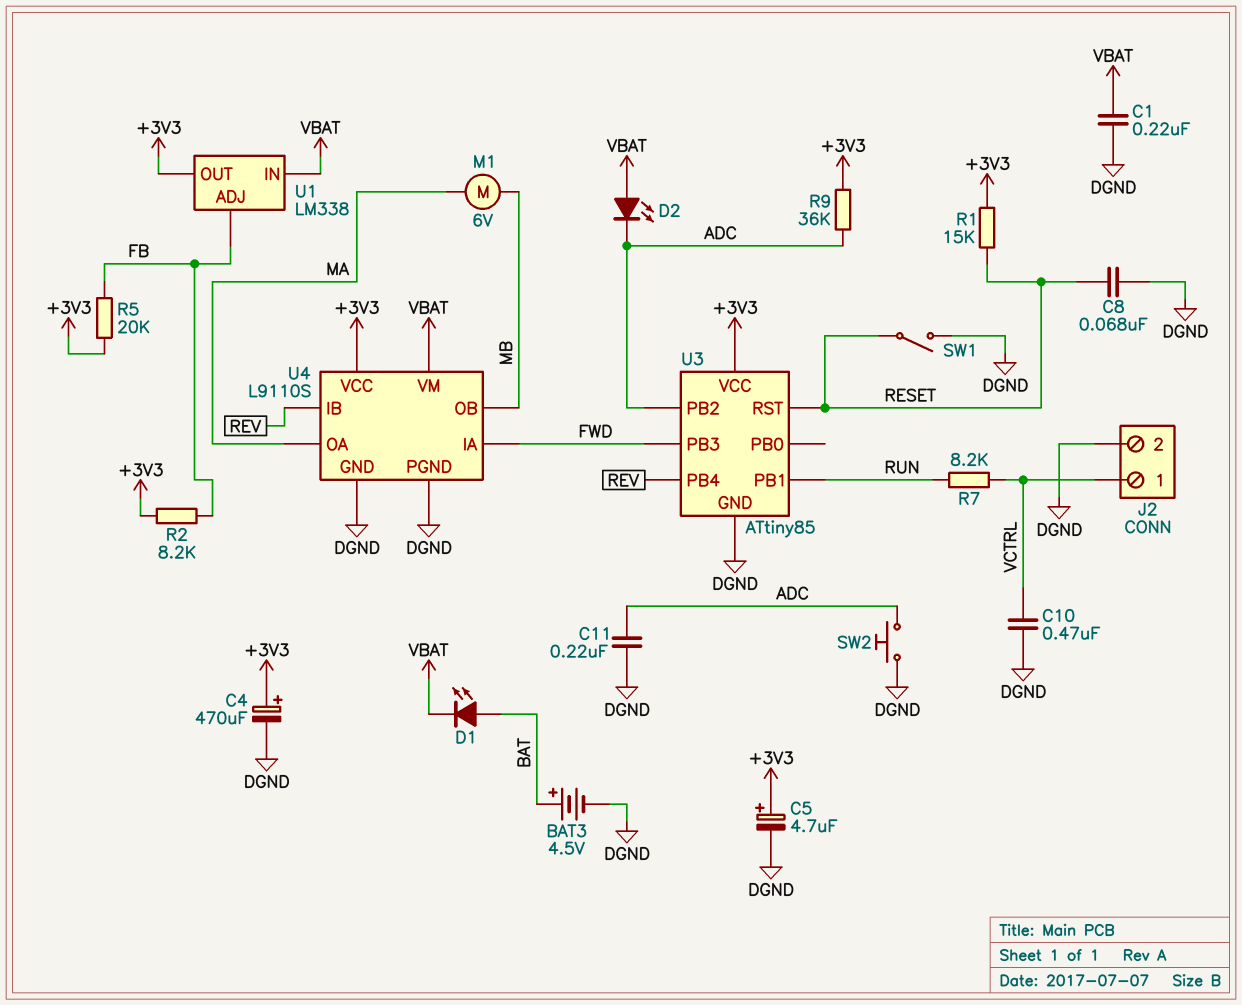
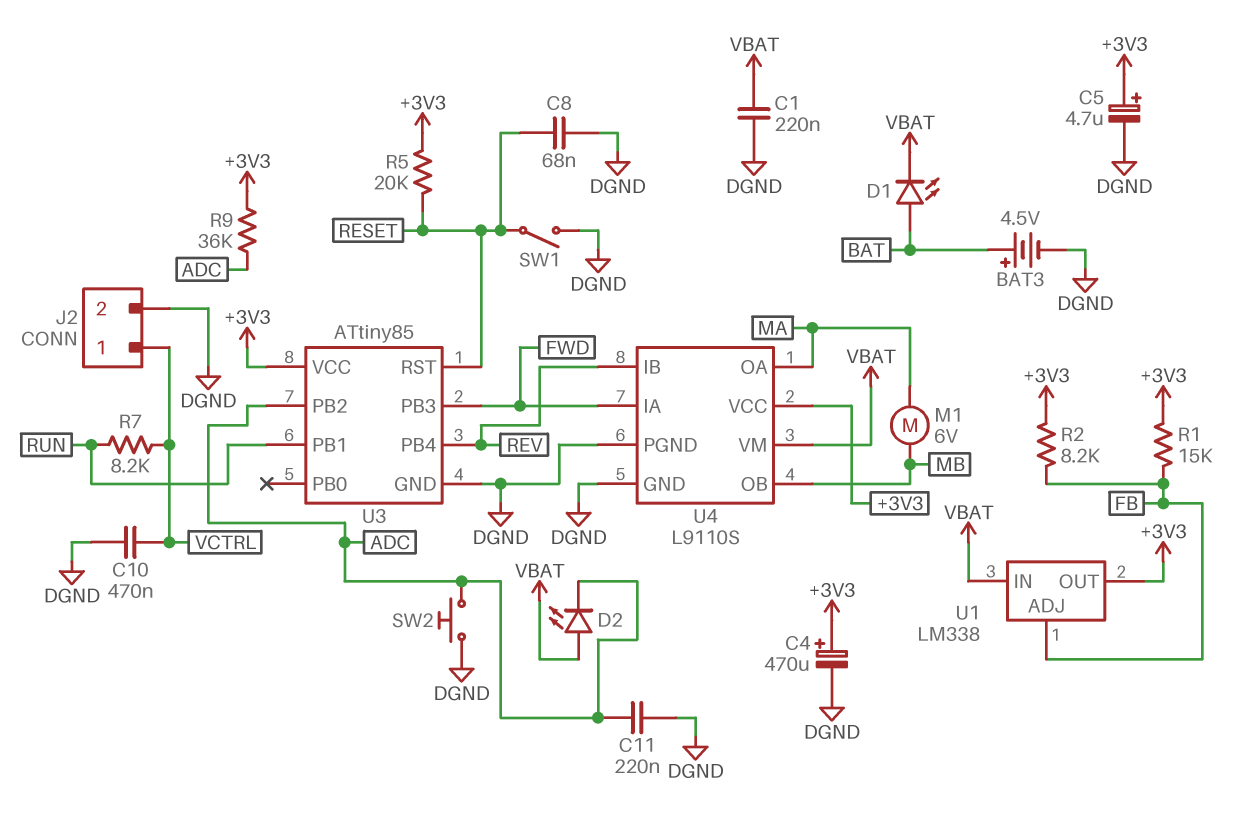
R1: 15k (+3V3, RESET) -> 15k (+3V3, FB)
R5: 20k (+3V3, FB) -> 20k (+3V3, RESET)

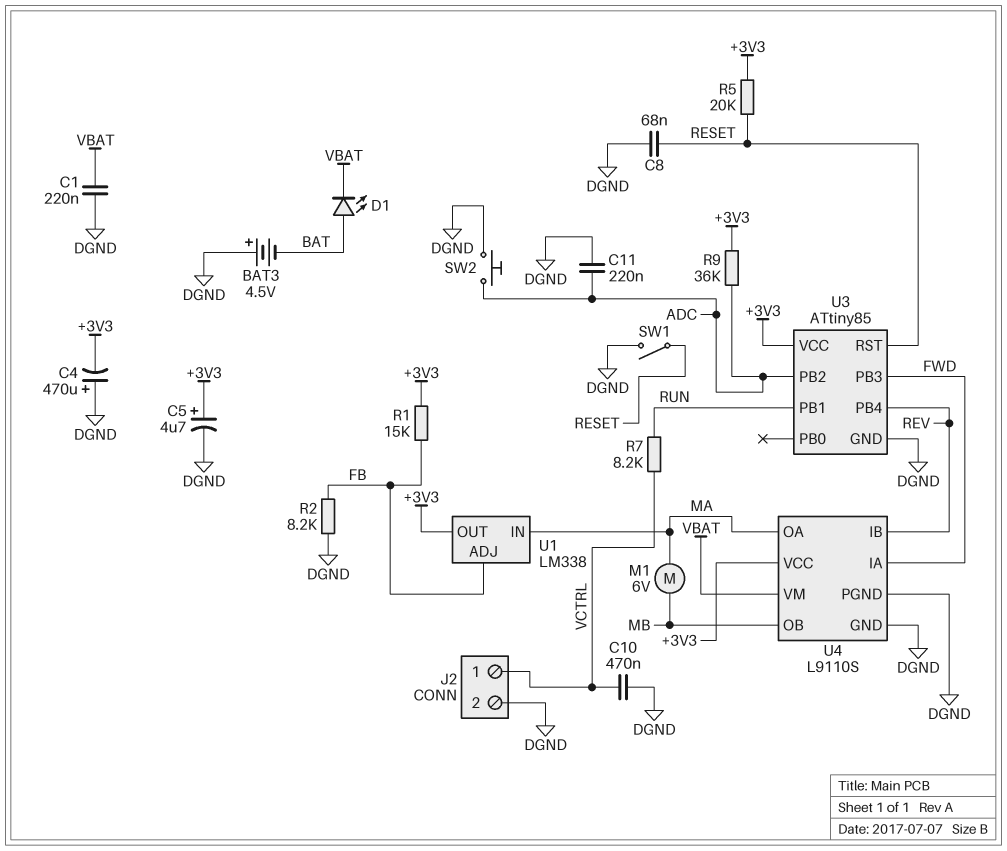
BAT3: 4.5V (plus BAT, minus DGND) -> 4.5V (plus DGND, minus BAT)
C4: 470uF (plus +3V3, minus DGND) -> 470uF (plus DGND, minus +3V3)
D2: LED (A VBAT, K ADC) -> none
R2: 8.2k (+3V3, FB) -> 8.2k (DGND, FB)
U1 pin IN: VBAT -> MA

